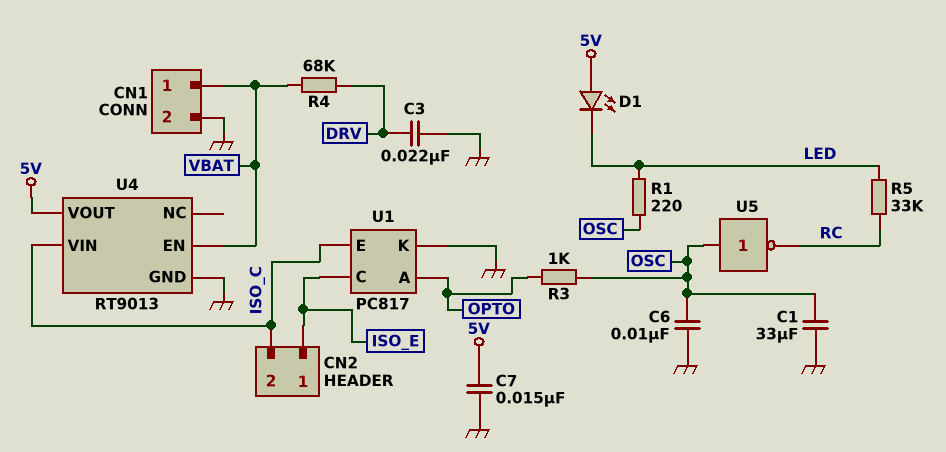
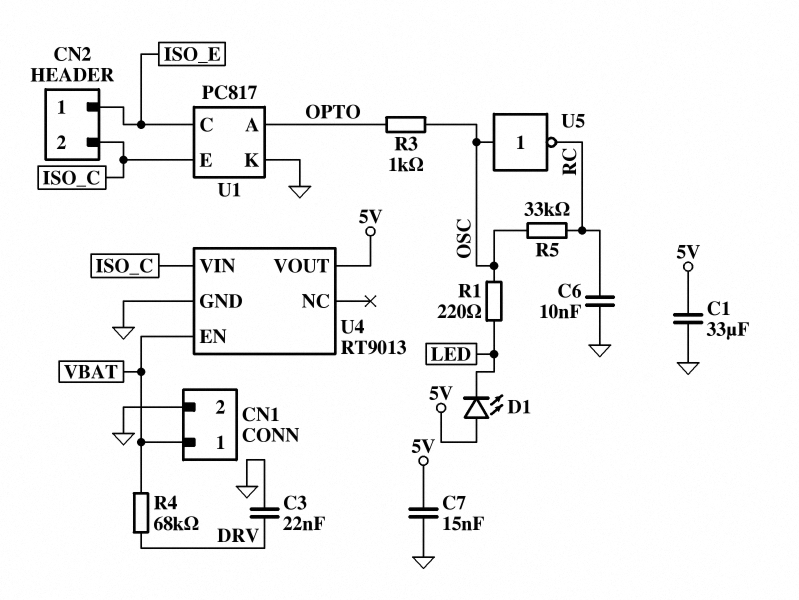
C1: 33uF (GND, OSC) -> 33uF (5V, GND)
C6: 10nF (GND, OSC) -> 10nF (GND, RC)
R5: 33k (LED, RC) -> 33k (OSC, RC)

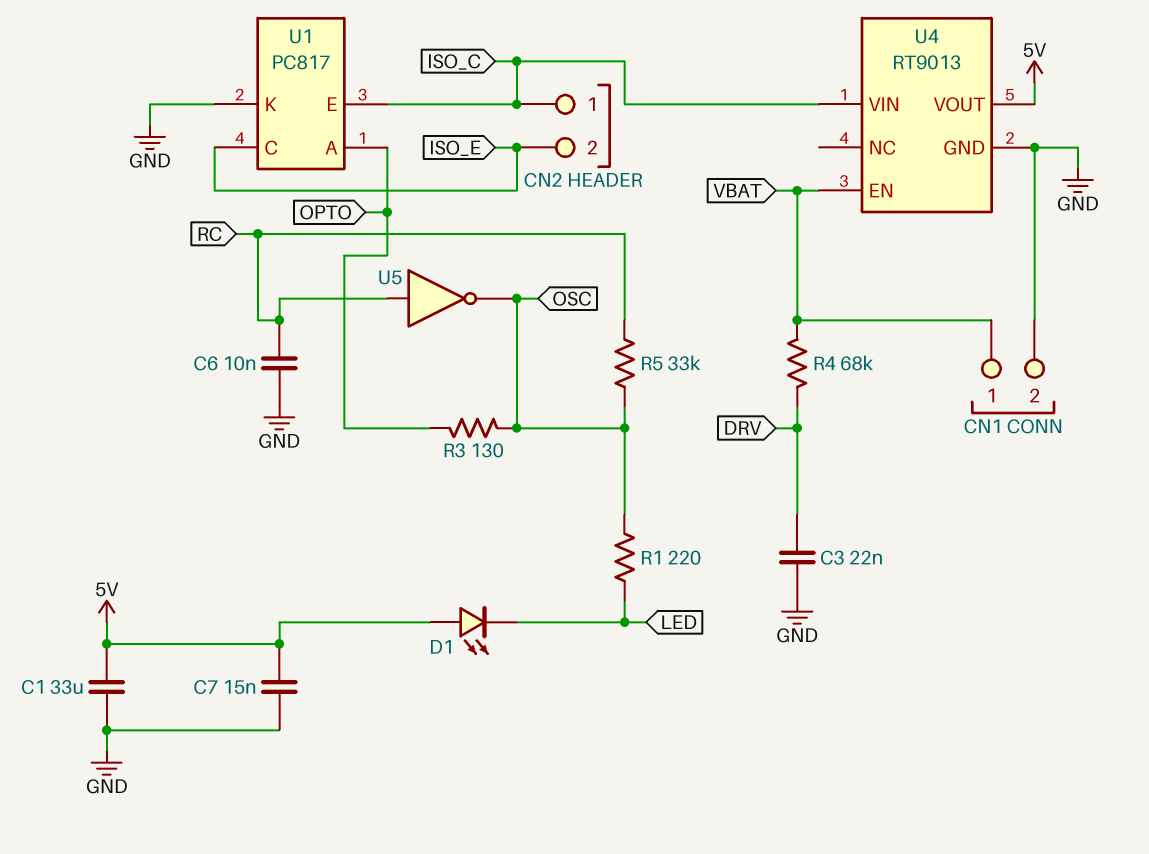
CN2 pin 1: ISO_E -> ISO_C
CN2 pin 2: ISO_C -> ISO_E
R3: 1k (OPTO, OSC) -> 130 (OPTO, OSC)
U5: NOT (in OSC, out RC) -> NOT (in RC, out OSC)

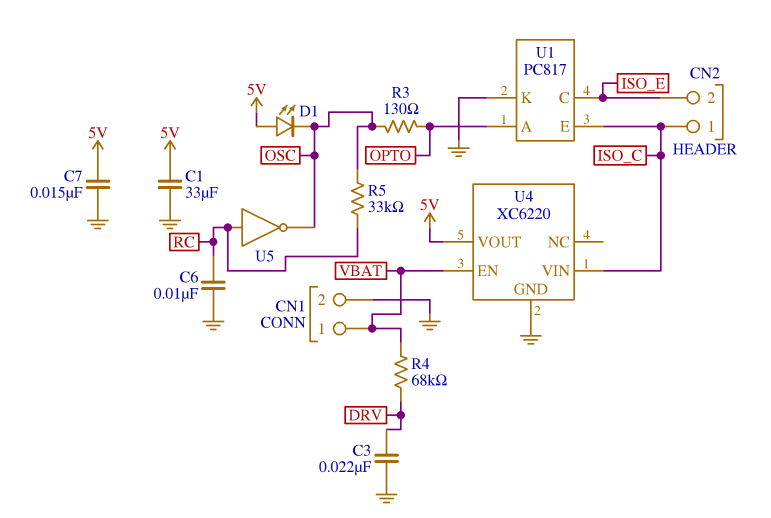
D1: LED (A 5V, K LED) -> LED (A 5V, K OSC)
R1: 220 (LED, OSC) -> none
U4: RT9013 -> XC6220

